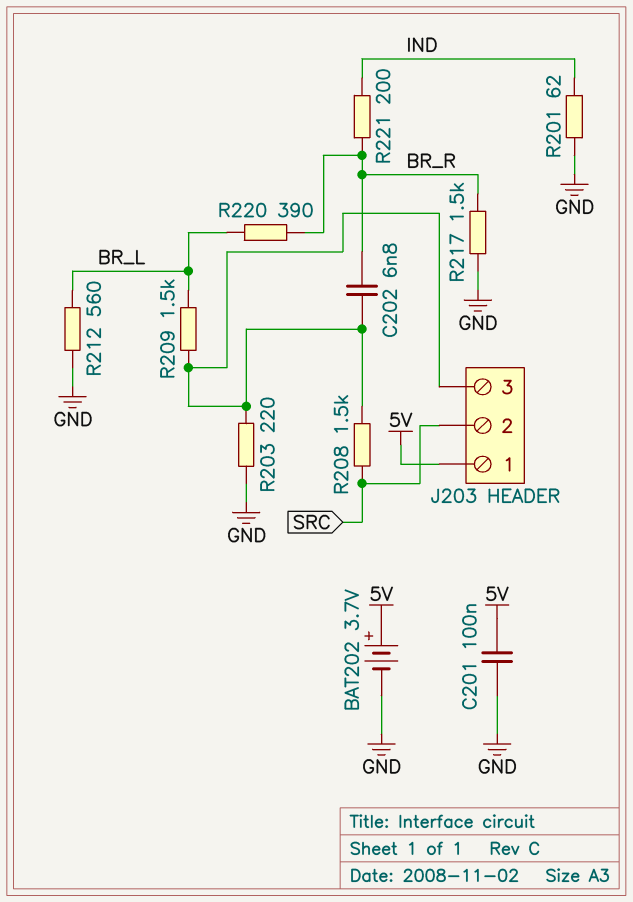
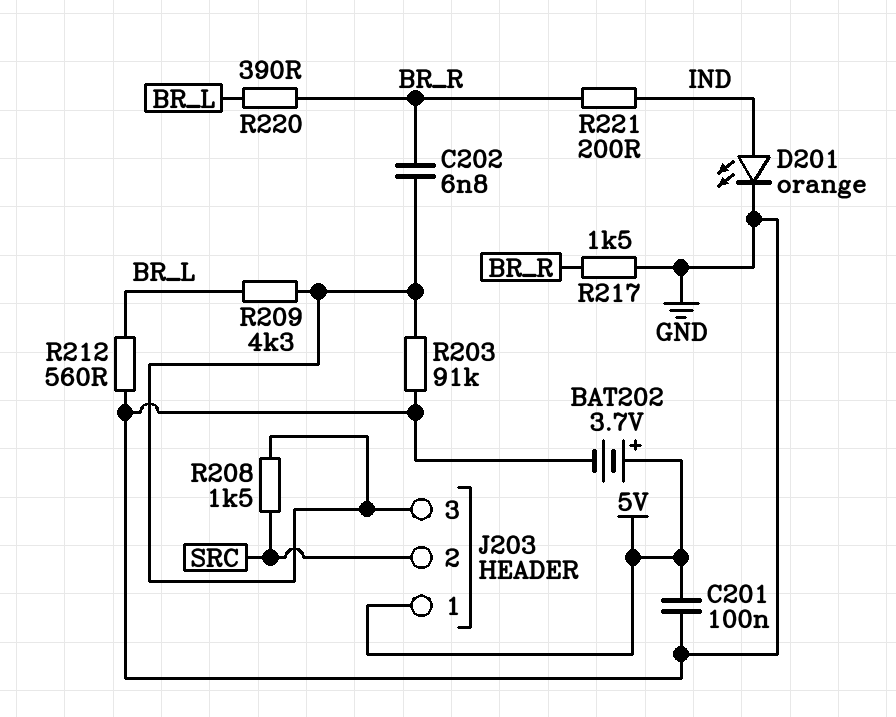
D201: none -> LED orange (A IND, K GND)
R201: 62 (GND, IND) -> none
R203: 220 (GND, J203/3) -> 91k (GND, J203/3)
R209: 1.5k (BR_L, J203/3) -> 4.3k (BR_L, J203/3)

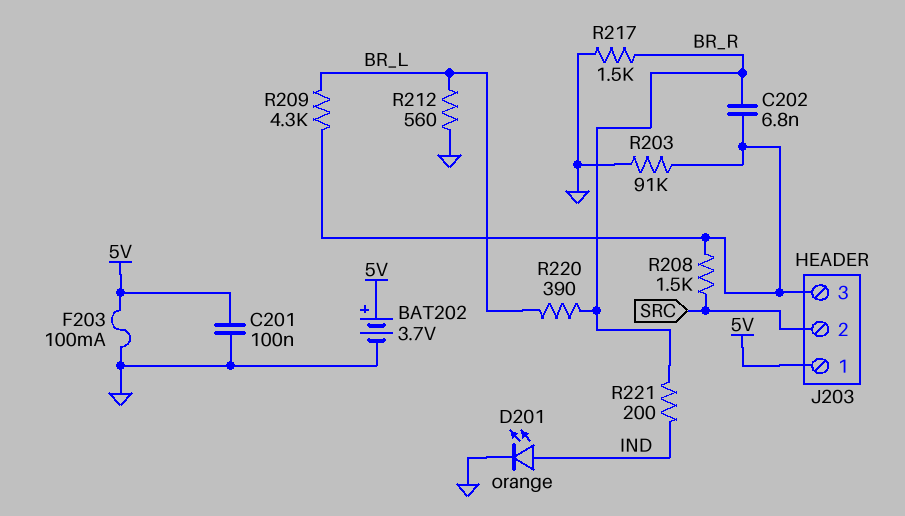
F203: none -> 100mA (5V, GND)

